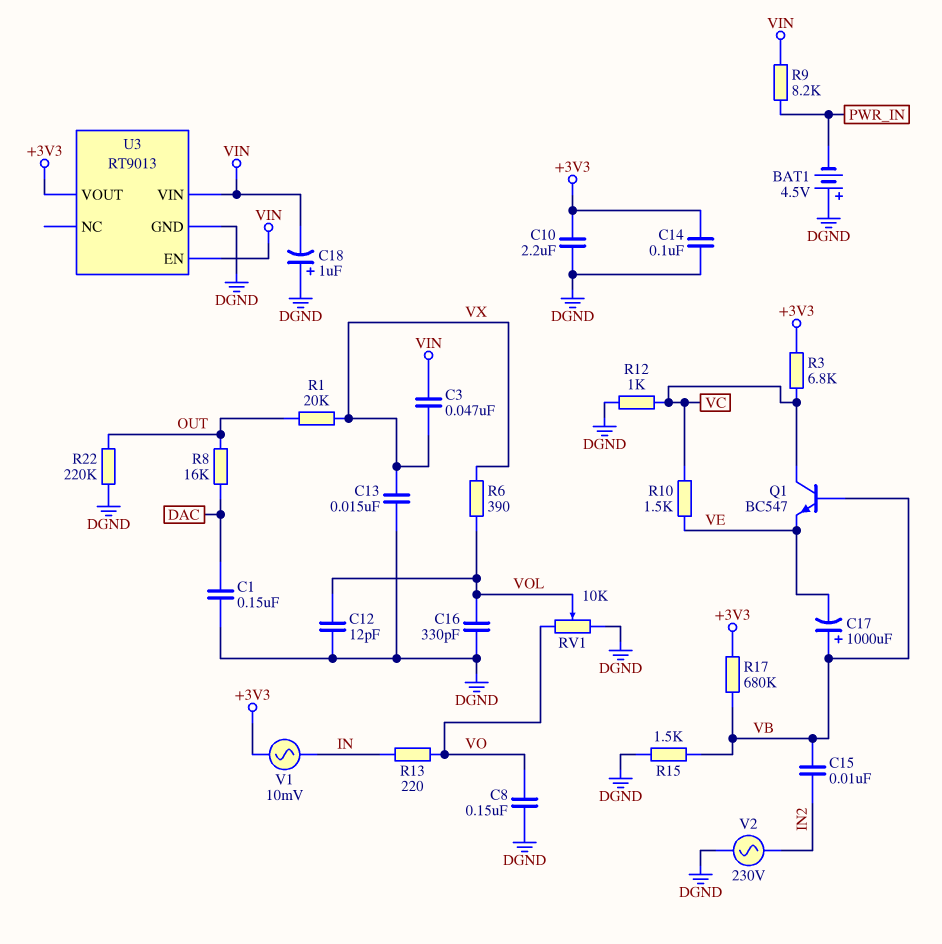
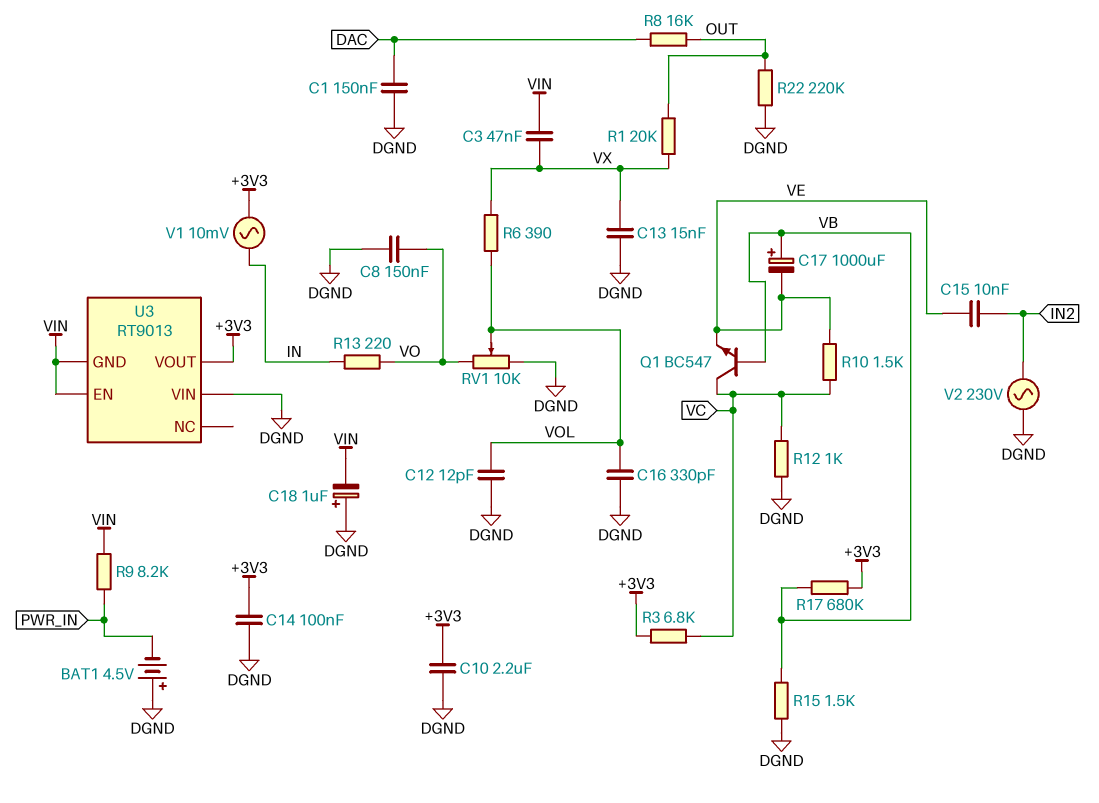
C15: 10nF (IN2, VB) -> 10nF (IN2, VE)
U3 pin GND: DGND -> VIN
U3 pin VIN: VIN -> DGND

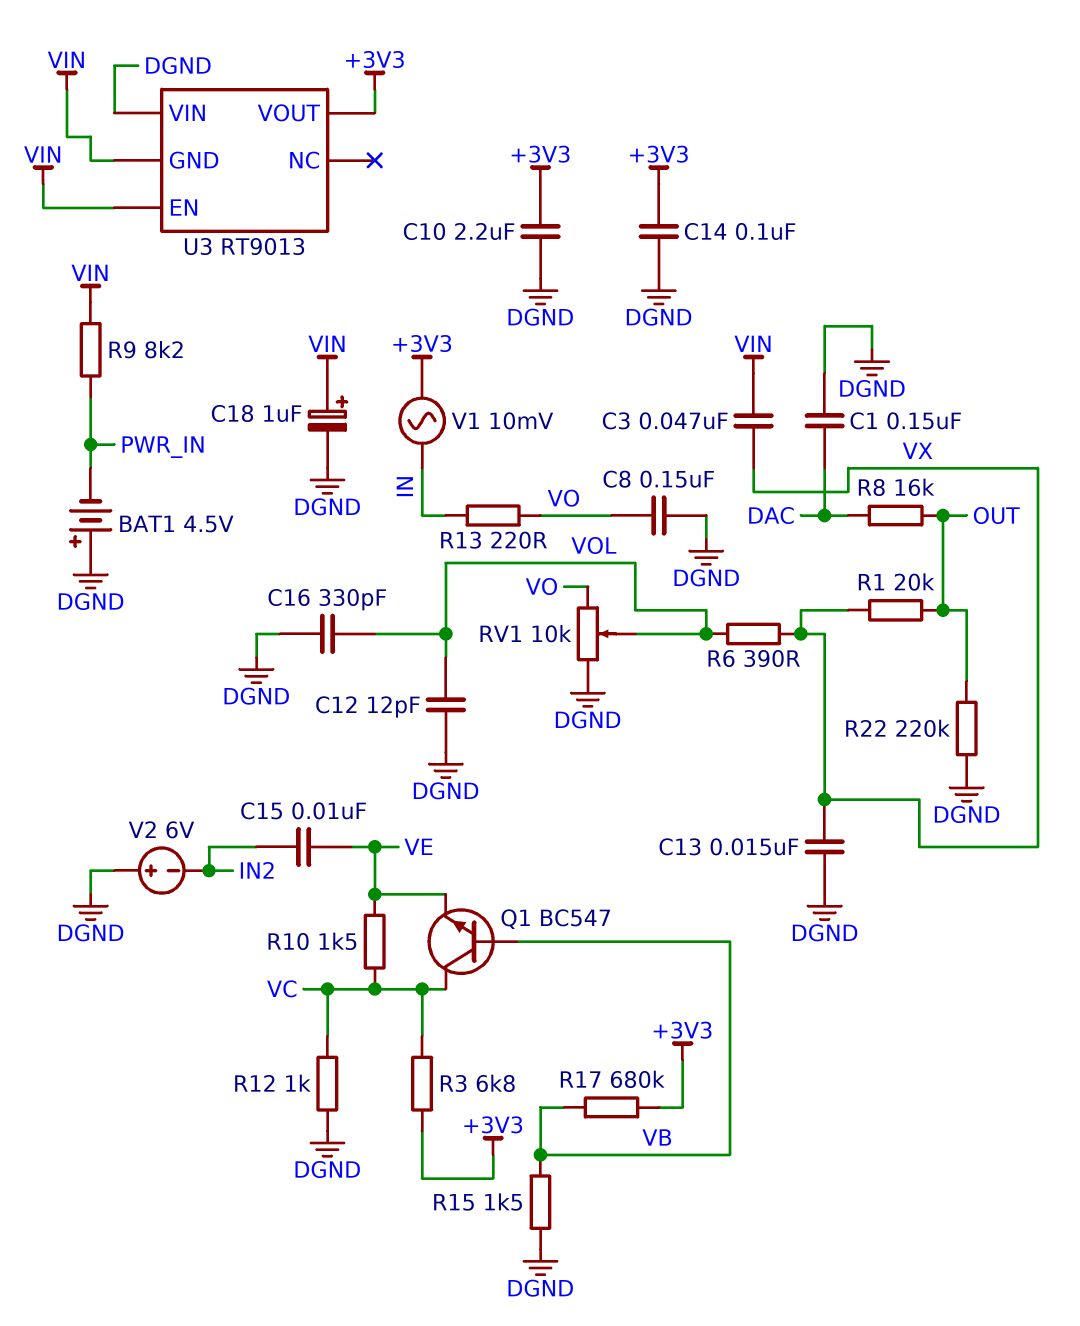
C17: 1000uF (plus VB, minus VE) -> none
C18: 1uF (plus DGND, minus VIN) -> 1uF (plus VIN, minus DGND)
V2: AC 230V (DGND, IN2) -> 6V (plus DGND, minus IN2)

